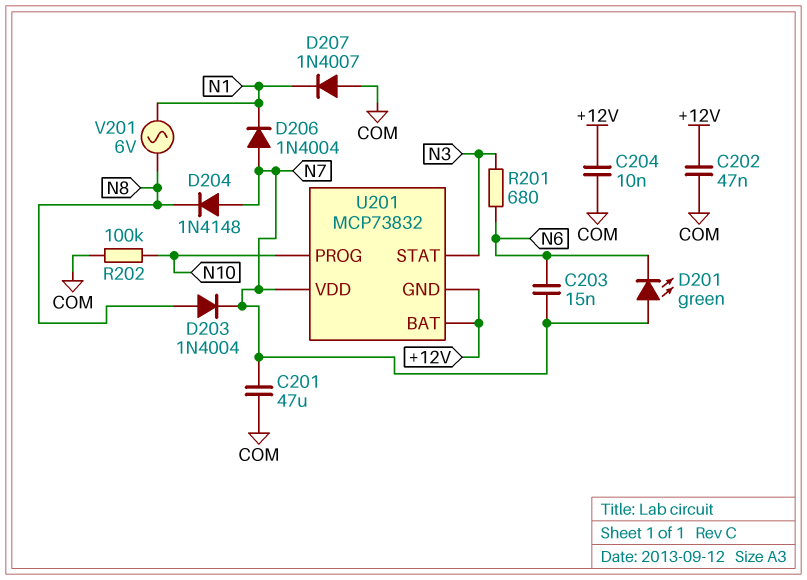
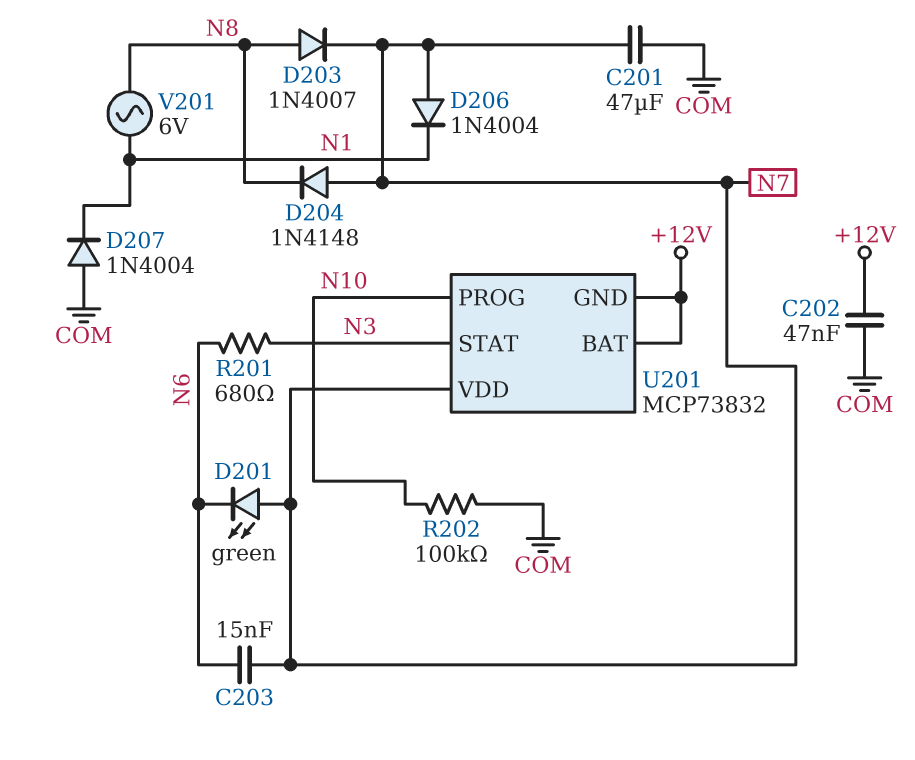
C204: 10nF (+12V, COM) -> none
D203: diode 1N4004 (A N8, K N7) -> diode 1N4007 (A N8, K N7)
D207: diode 1N4007 (A COM, K N1) -> diode 1N4004 (A COM, K N1)

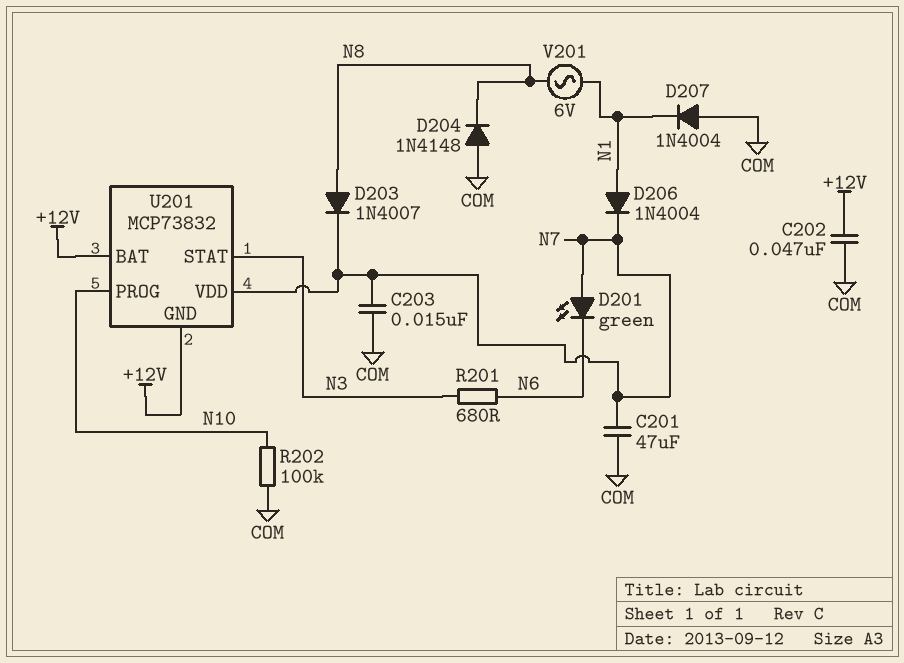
C203: 15nF (N6, N7) -> 15nF (COM, N7)
D204: diode 1N4148 (A N7, K N8) -> diode 1N4148 (A COM, K N8)
D206: diode 1N4004 (A N7, K N1) -> diode 1N4004 (A N1, K N7)

